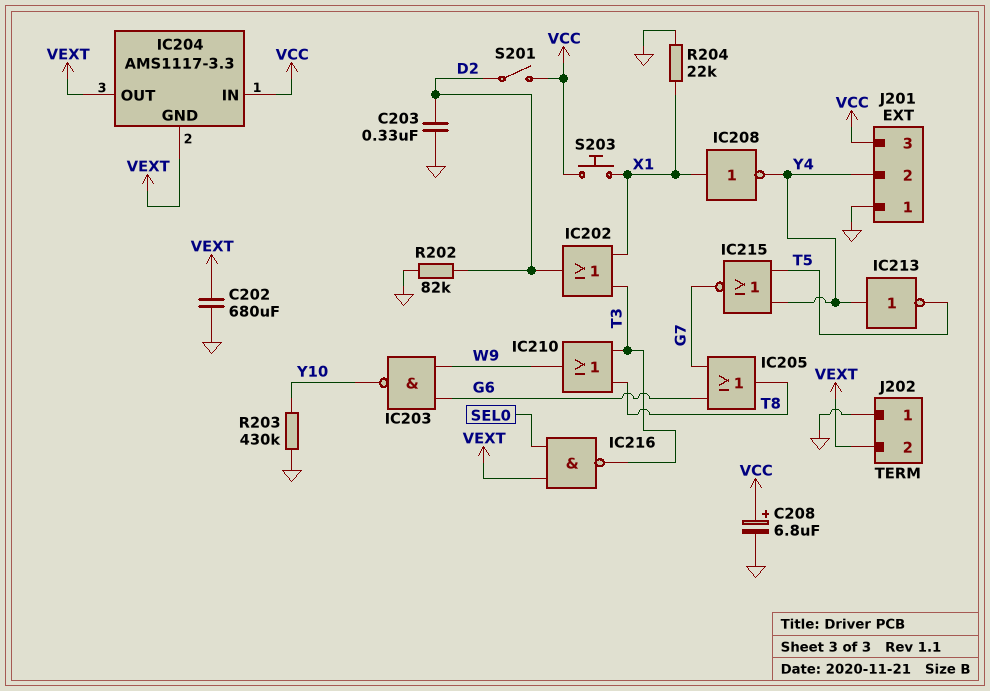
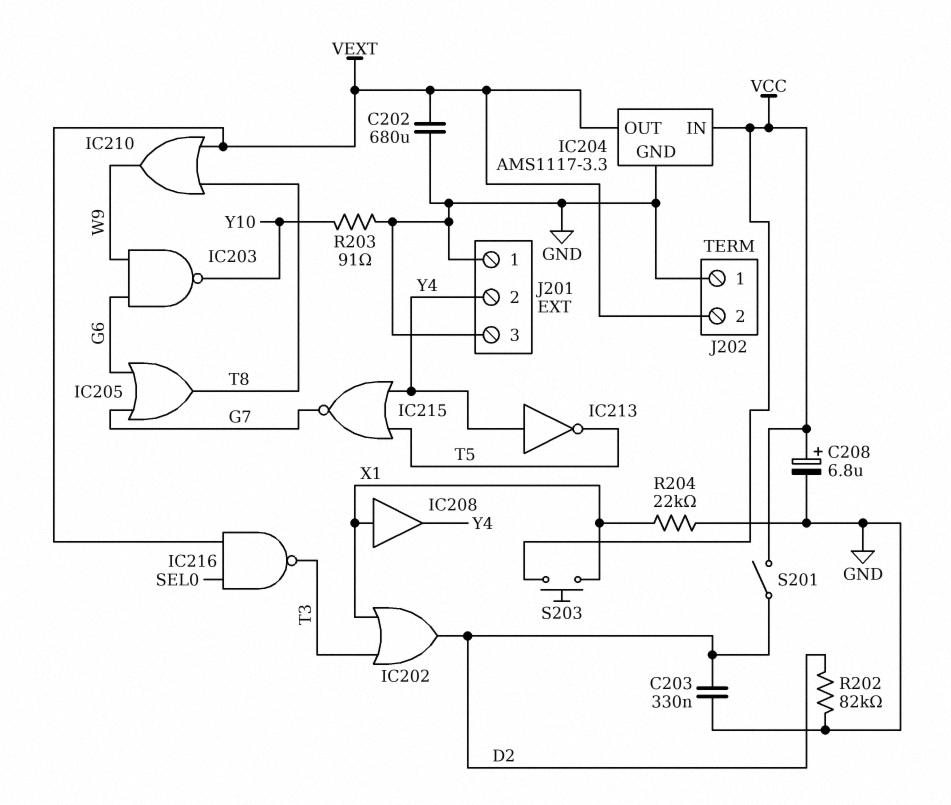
IC204 pin GND: VEXT -> GND
IC208: NOT (in X1, out Y4) -> buffer (in X1, out Y4)
IC210: OR (in T3, in T8, out W9) -> OR (in T8, in VEXT, out W9)
J201 pin 3: VCC -> GND
R203: 430k (GND, Y10) -> 91 (GND, Y10)

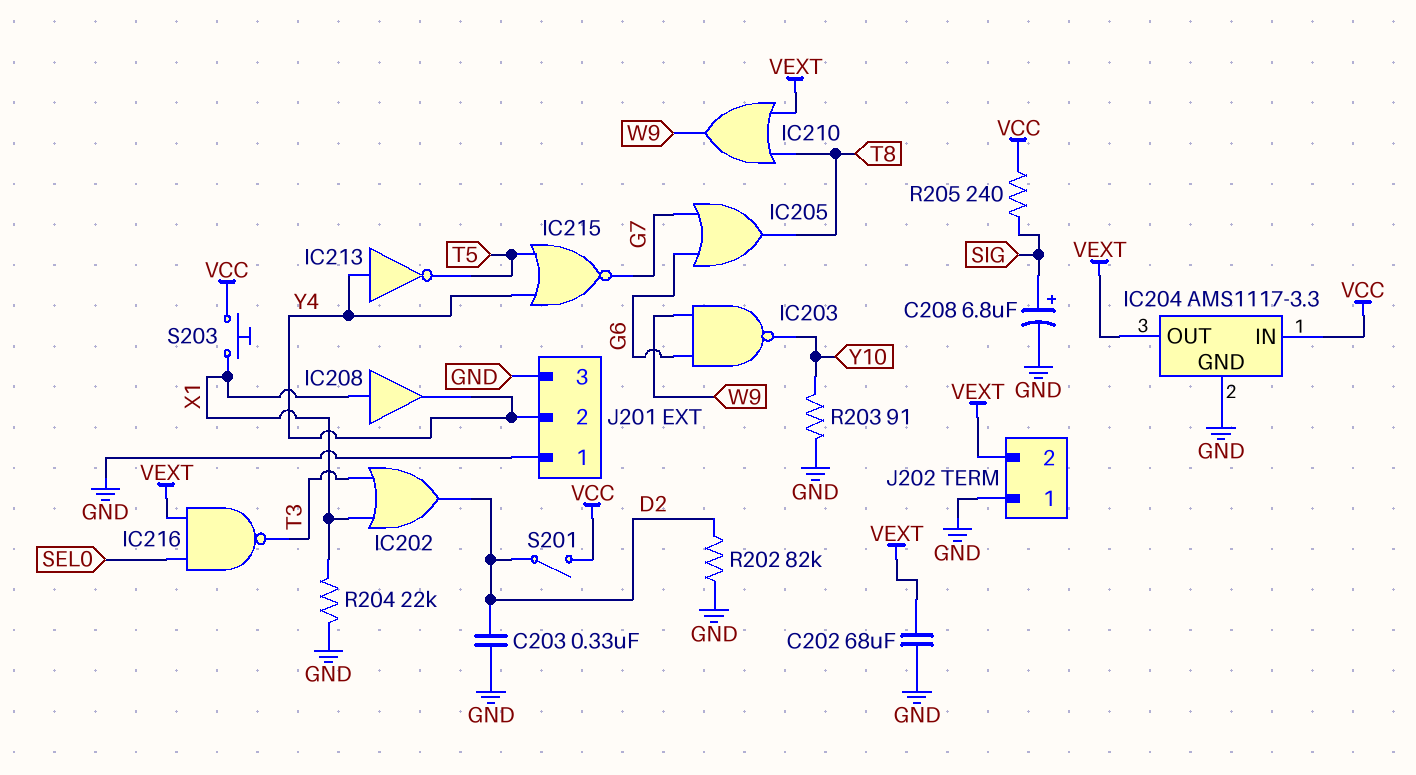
C202: 680uF (GND, VEXT) -> 68uF (GND, VEXT)
C208: 6.8uF (plus VCC, minus GND) -> 6.8uF (plus SIG, minus GND)
R205: none -> 240 (SIG, VCC)

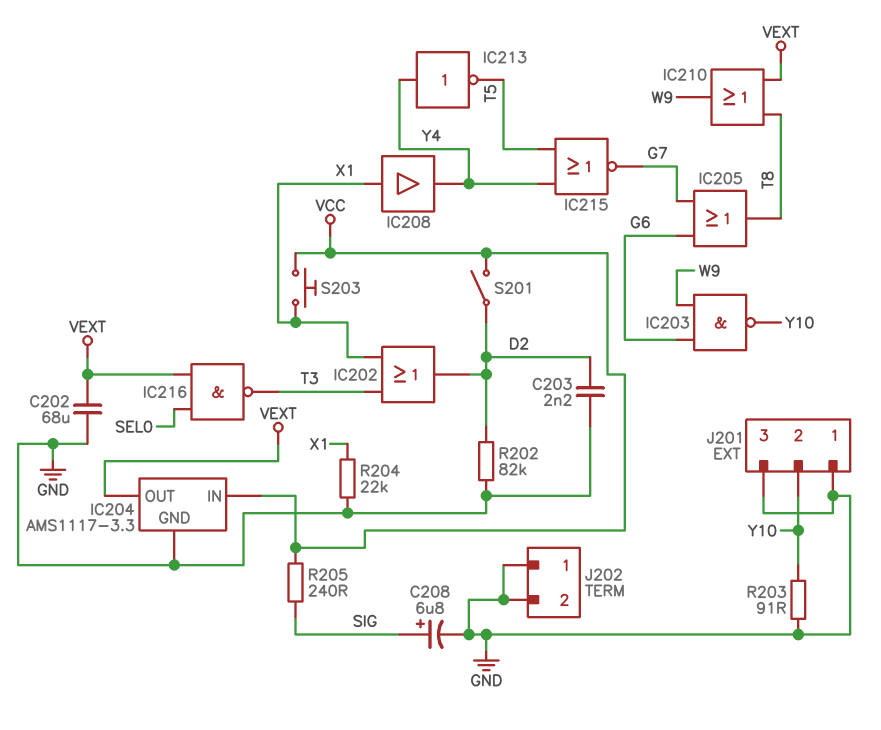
C203: 330nF (D2, GND) -> 2.2nF (D2, GND)
J201 pin 2: Y4 -> Y10
J202 pin 2: VEXT -> GND

